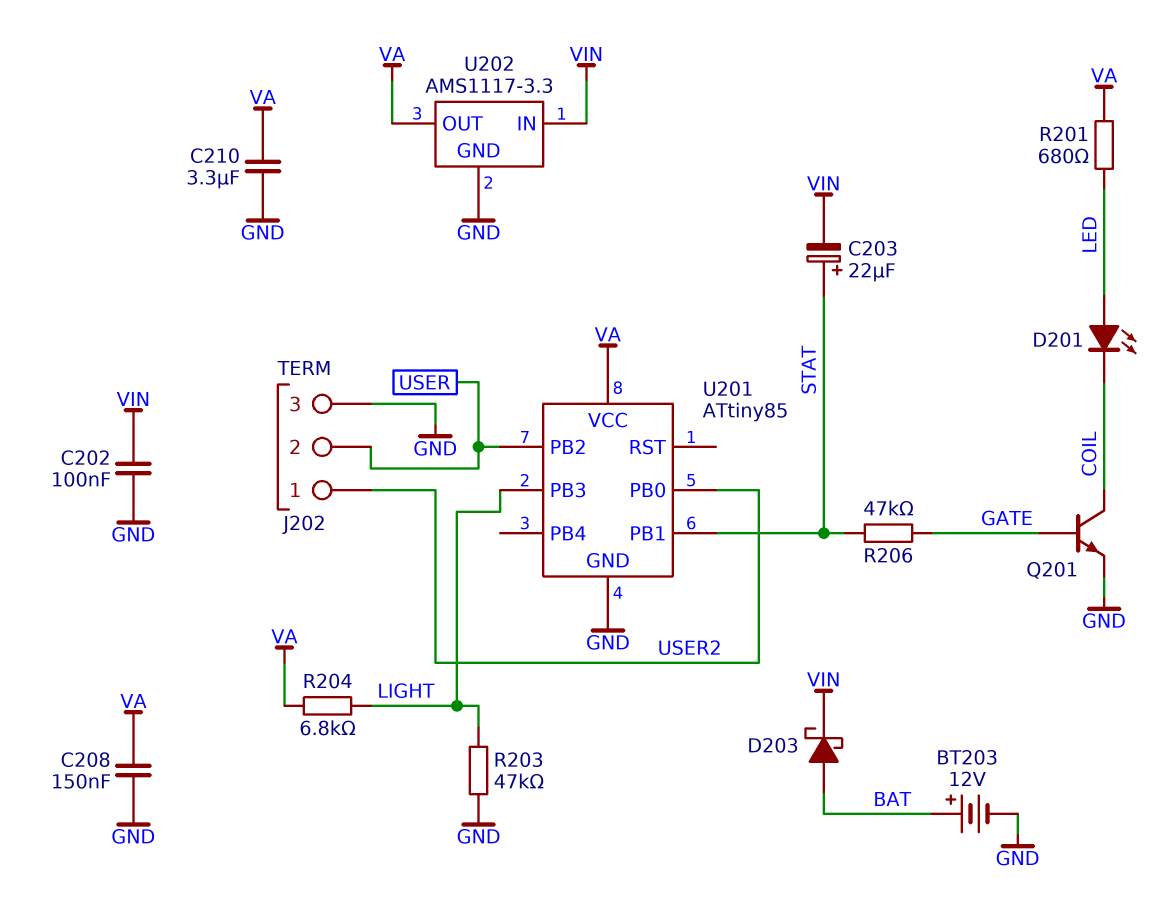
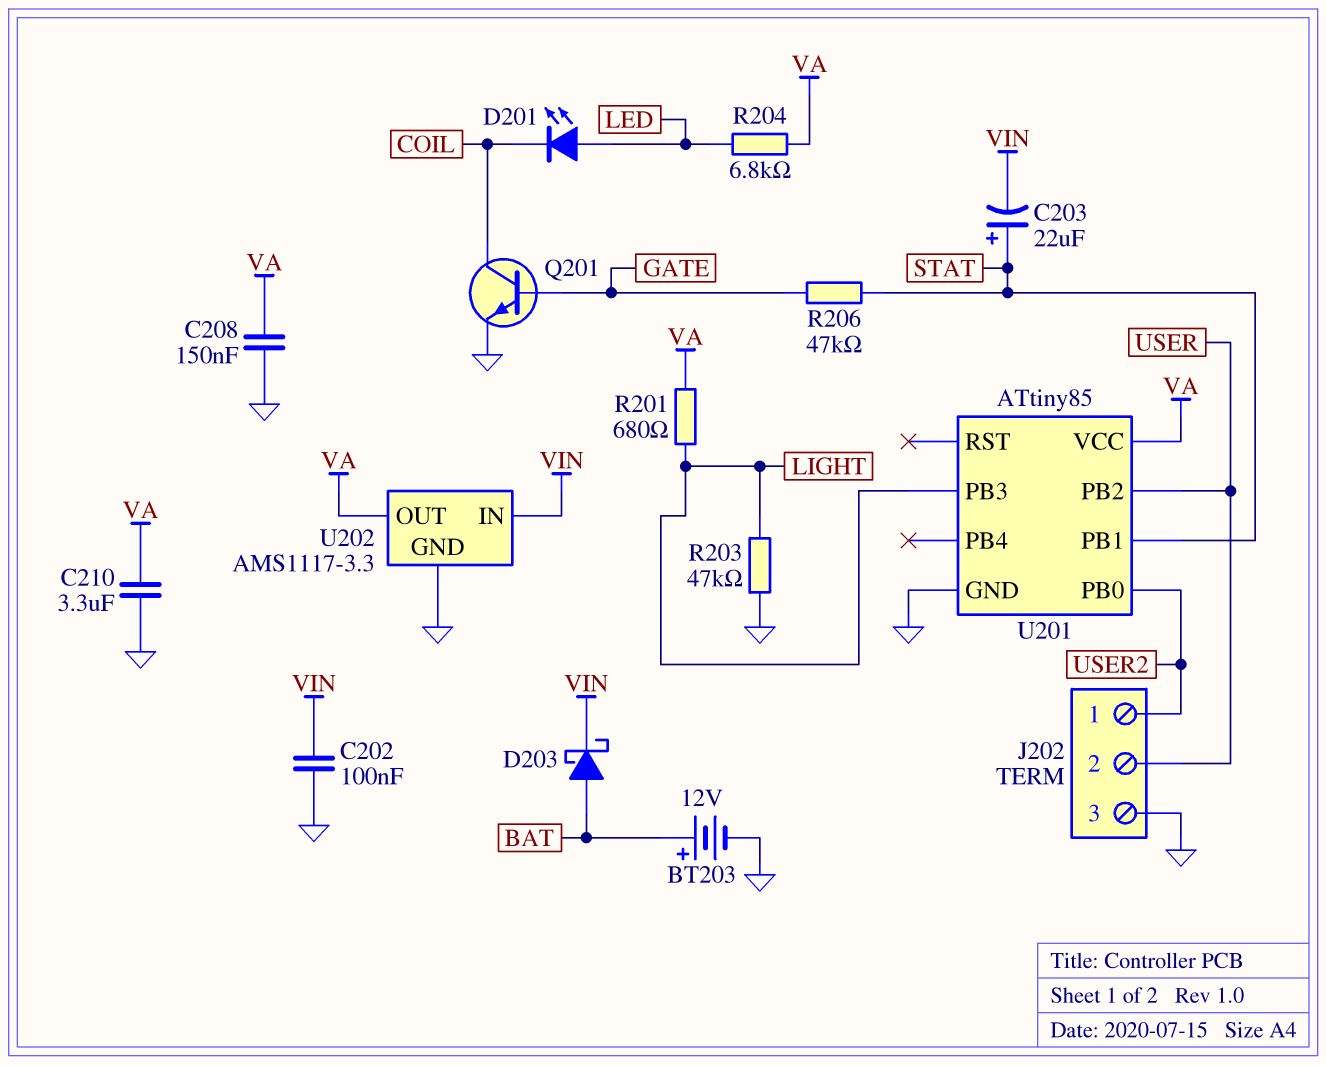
R201: 680 (LED, VA) -> 680 (LIGHT, VA)
R204: 6.8k (LIGHT, VA) -> 6.8k (LED, VA)

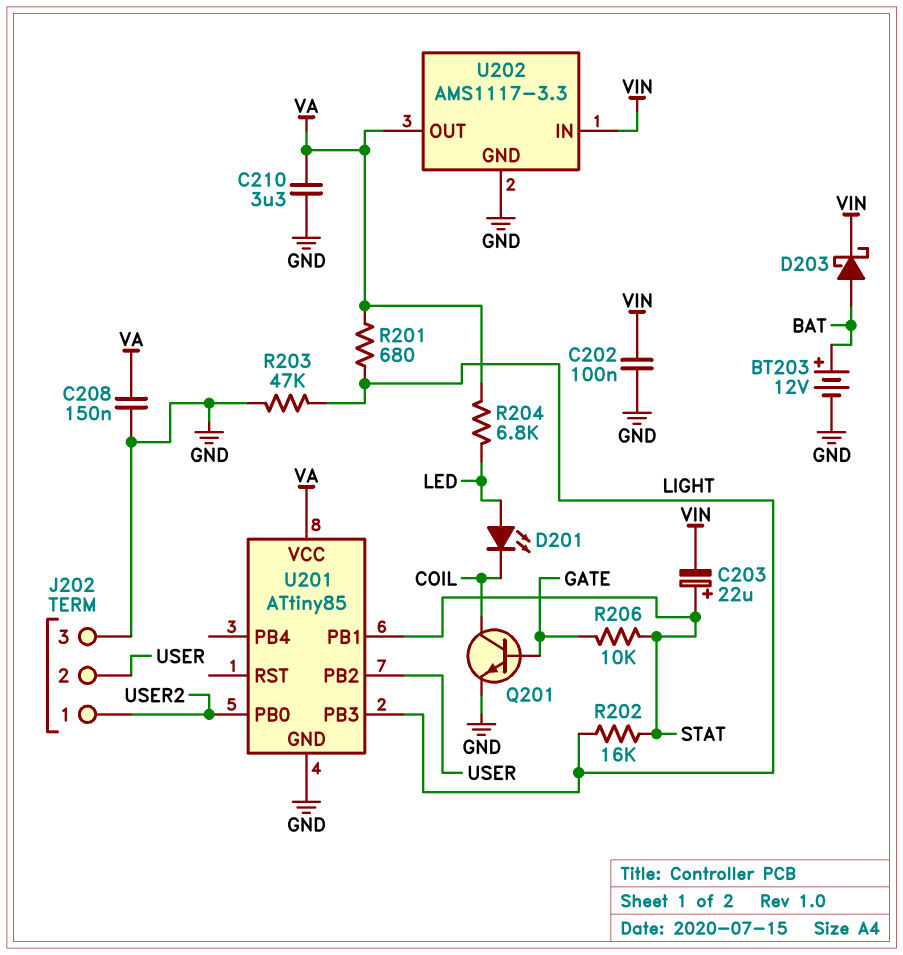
R202: none -> 16k (LIGHT, STAT)
R206: 47k (GATE, STAT) -> 10k (GATE, STAT)

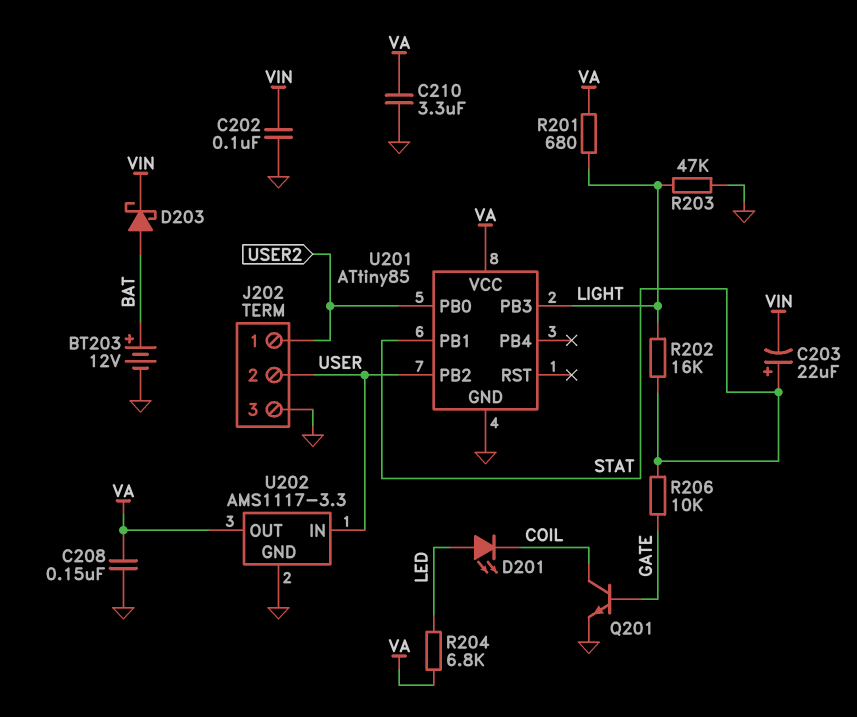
U202 pin IN: VIN -> USER

